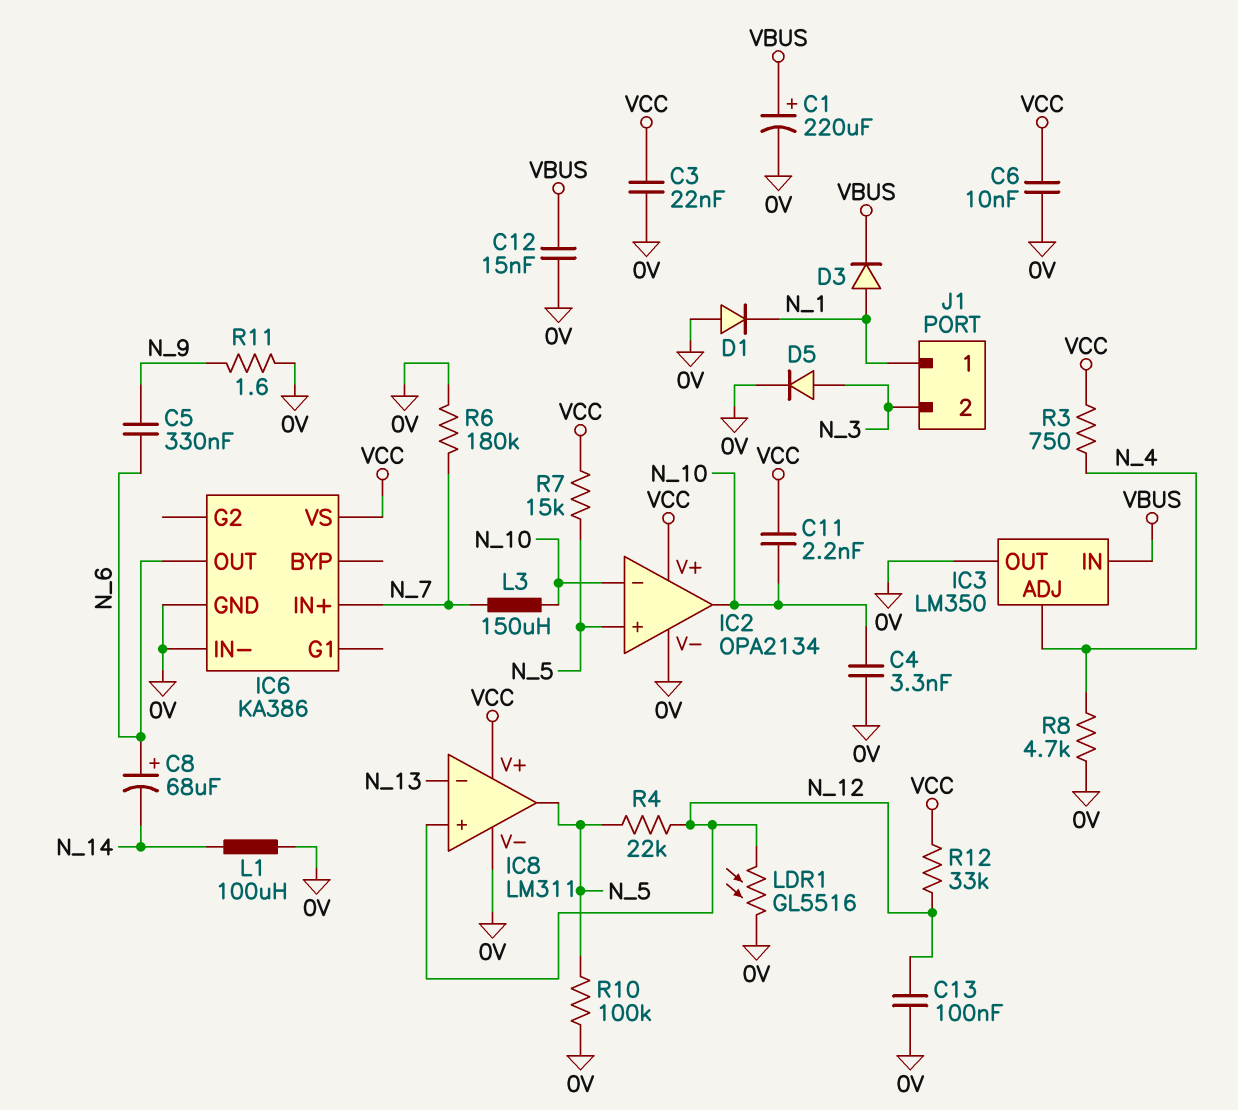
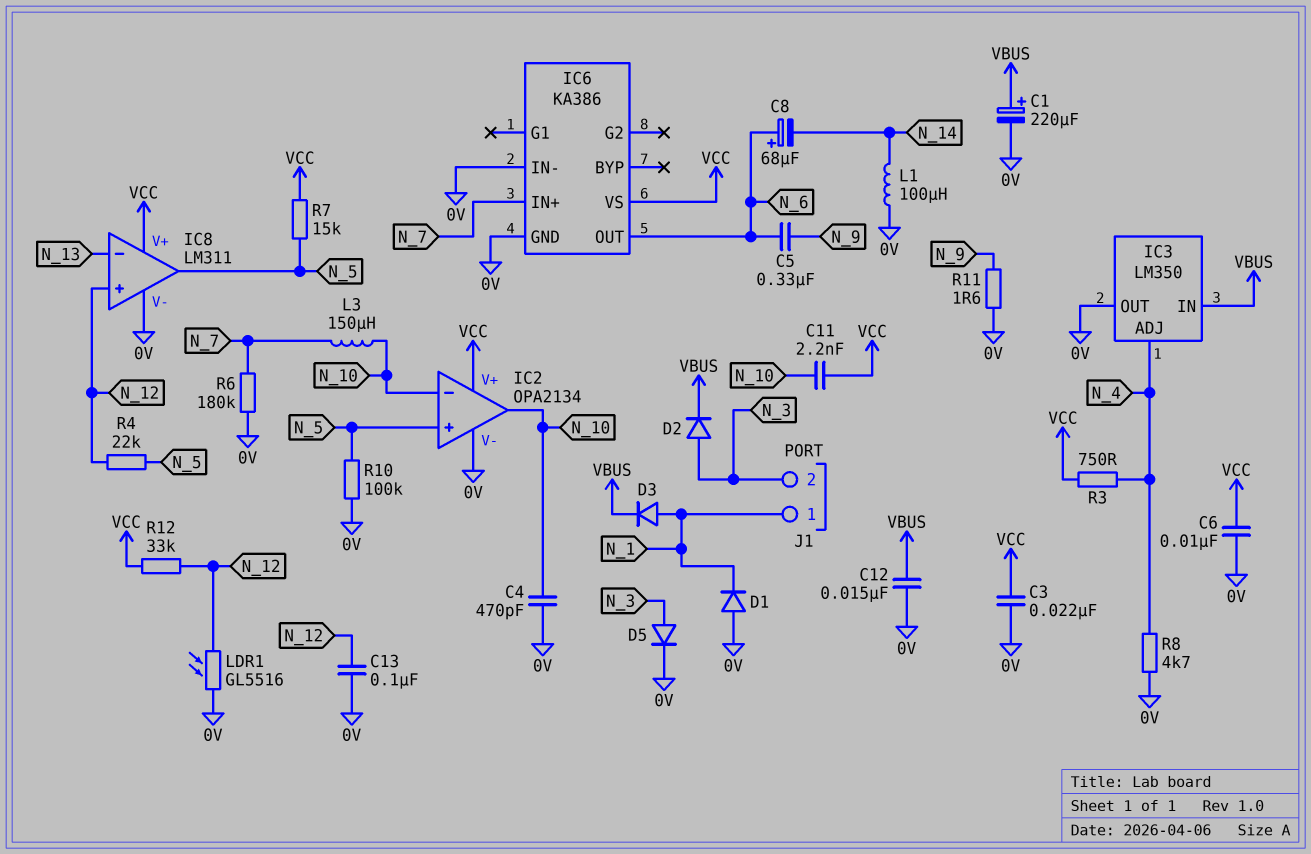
C4: 3.3nF (0V, N_10) -> 470pF (0V, N_10)
D2: none -> diode (A N_3, K VBUS)

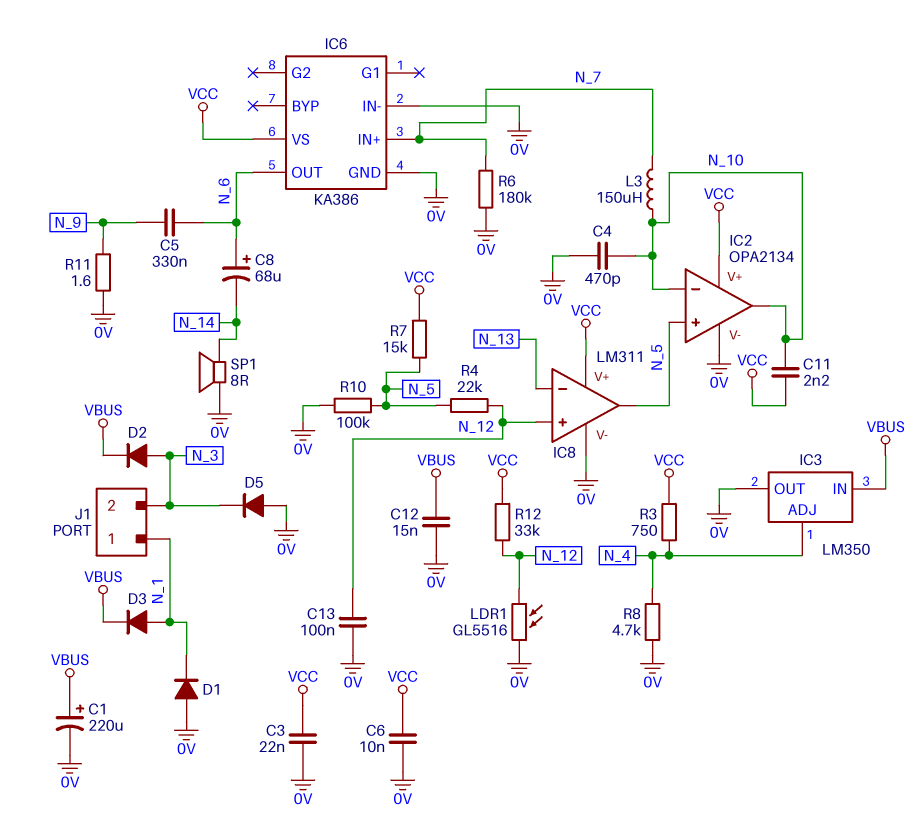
D5: diode (A N_3, K 0V) -> diode (A 0V, K N_3)
L1: 100uH (0V, N_14) -> none
SP1: none -> speaker 8R (0V, N_14)

